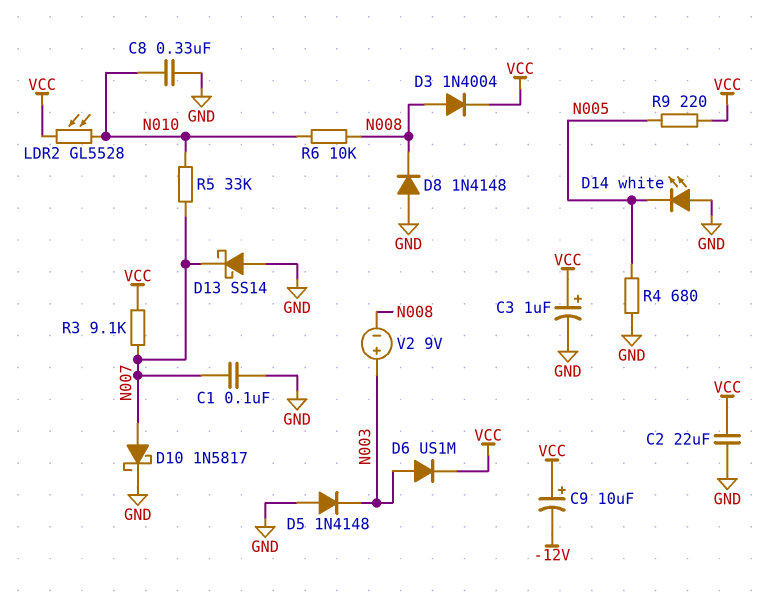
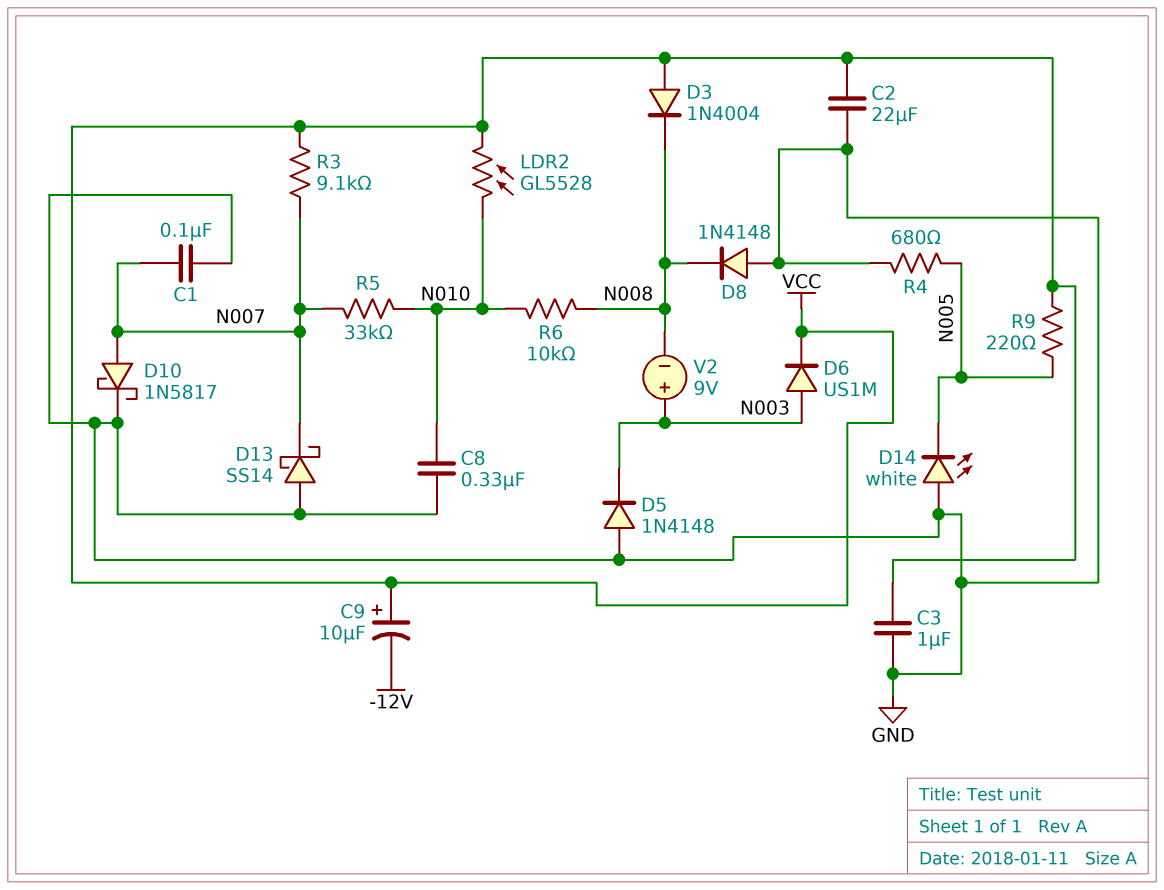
C3: 1uF (plus VCC, minus GND) -> 1uF (GND, VCC)
D3: diode 1N4004 (A N008, K VCC) -> diode 1N4004 (A VCC, K N008)

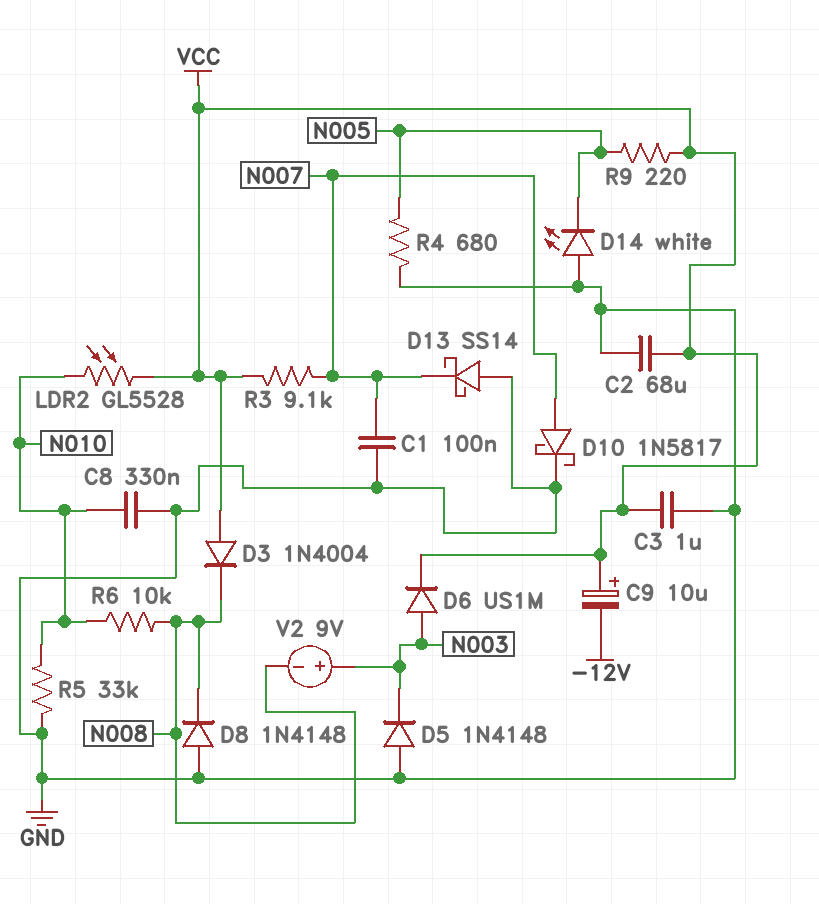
C2: 22uF (GND, VCC) -> 68uF (GND, VCC)
R5: 33k (N007, N010) -> 33k (GND, N010)

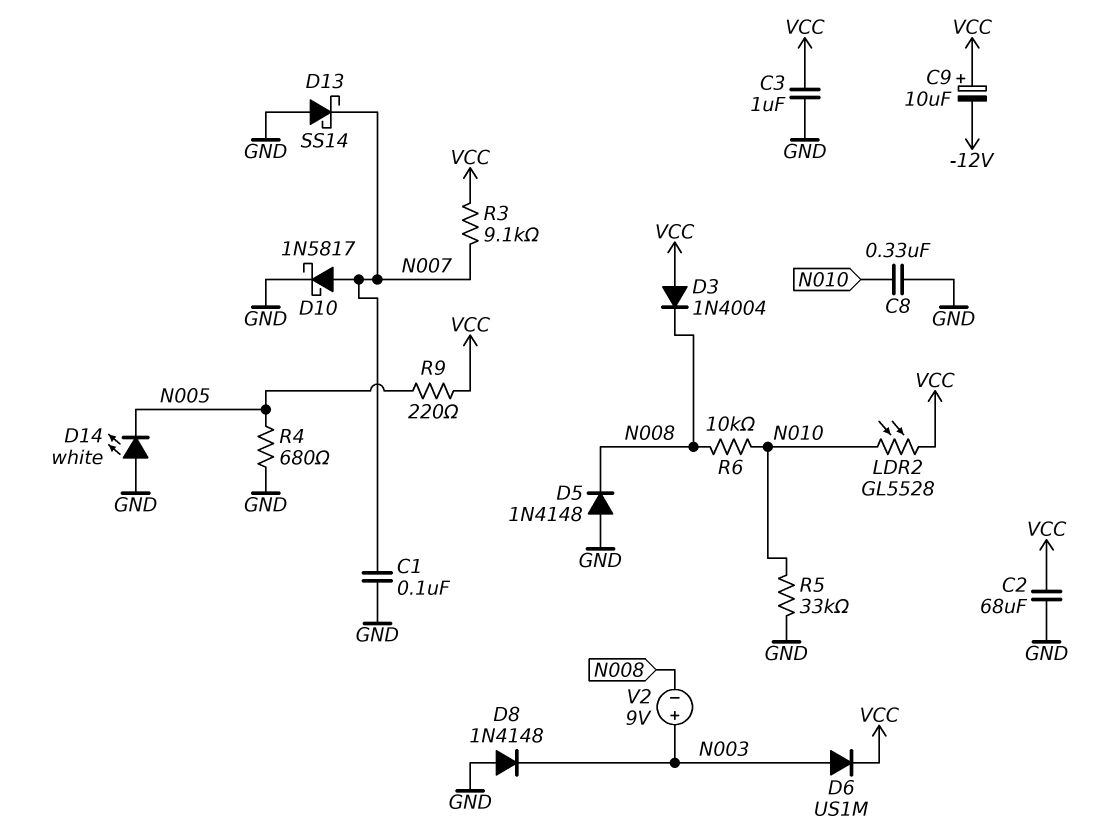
D5: diode 1N4148 (A GND, K N003) -> diode 1N4148 (A GND, K N008)
D8: diode 1N4148 (A GND, K N008) -> diode 1N4148 (A GND, K N003)

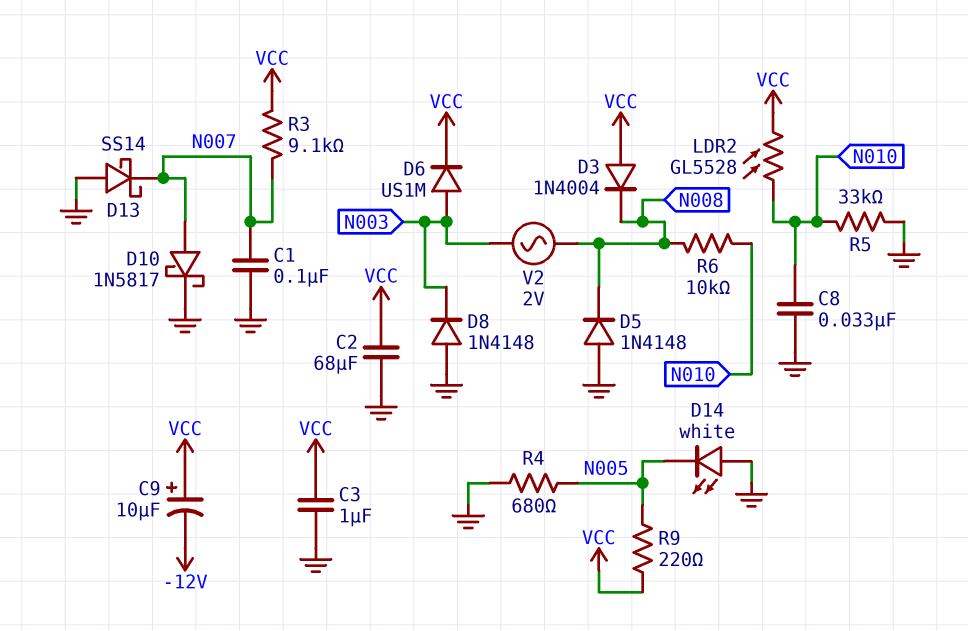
C8: 330nF (GND, N010) -> 33nF (GND, N010)
V2: 9V (plus N003, minus N008) -> AC 2V (N003, N008)

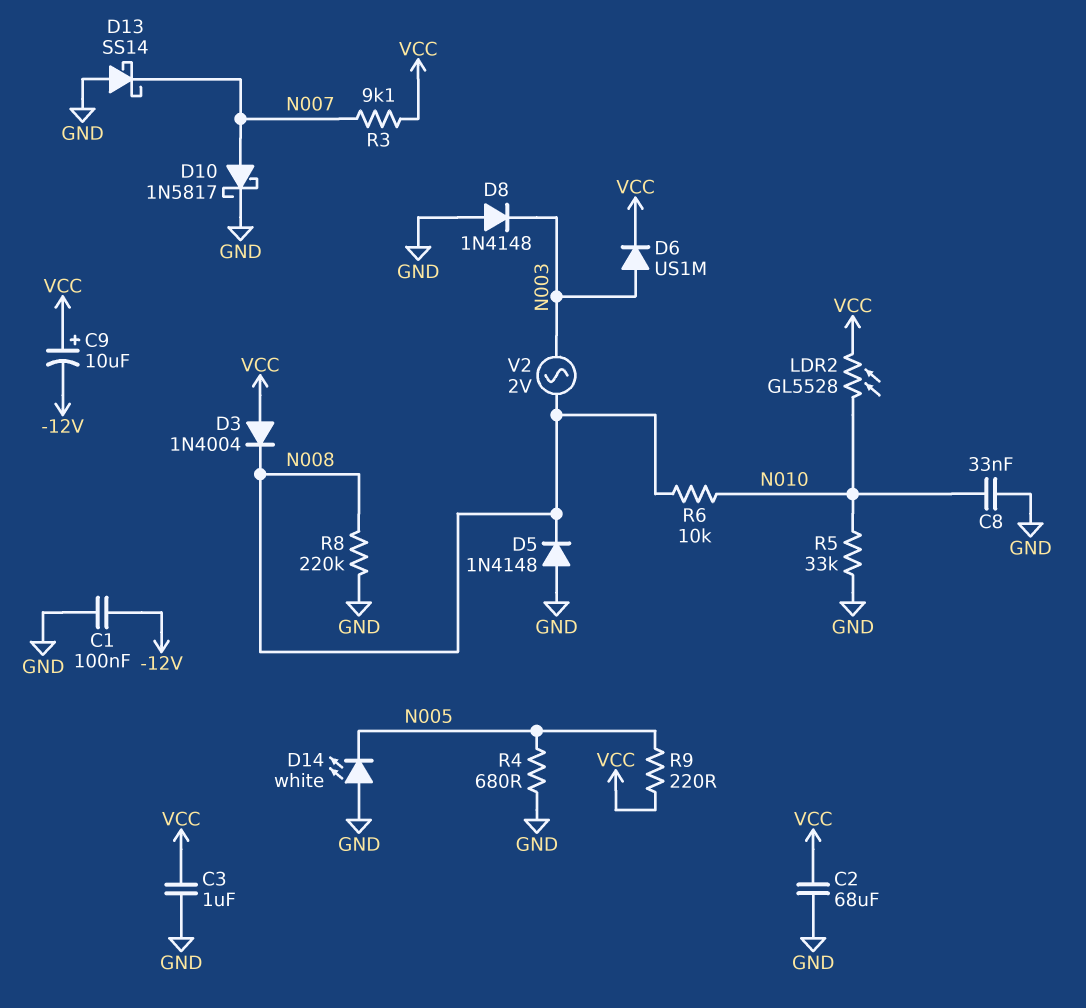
C1: 100nF (GND, N007) -> 100nF (-12V, GND)
R8: none -> 220k (GND, N008)

